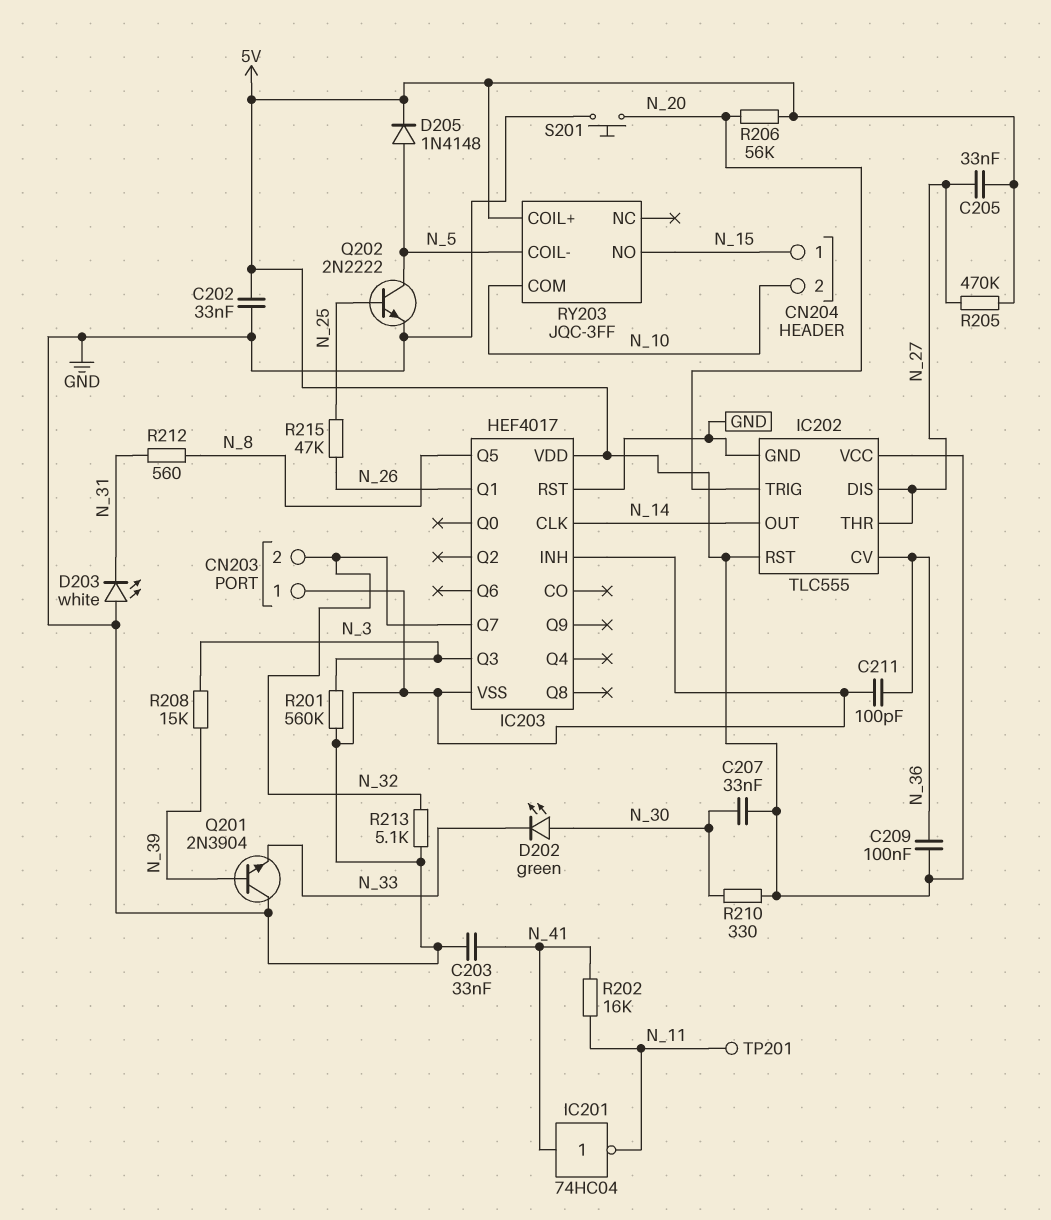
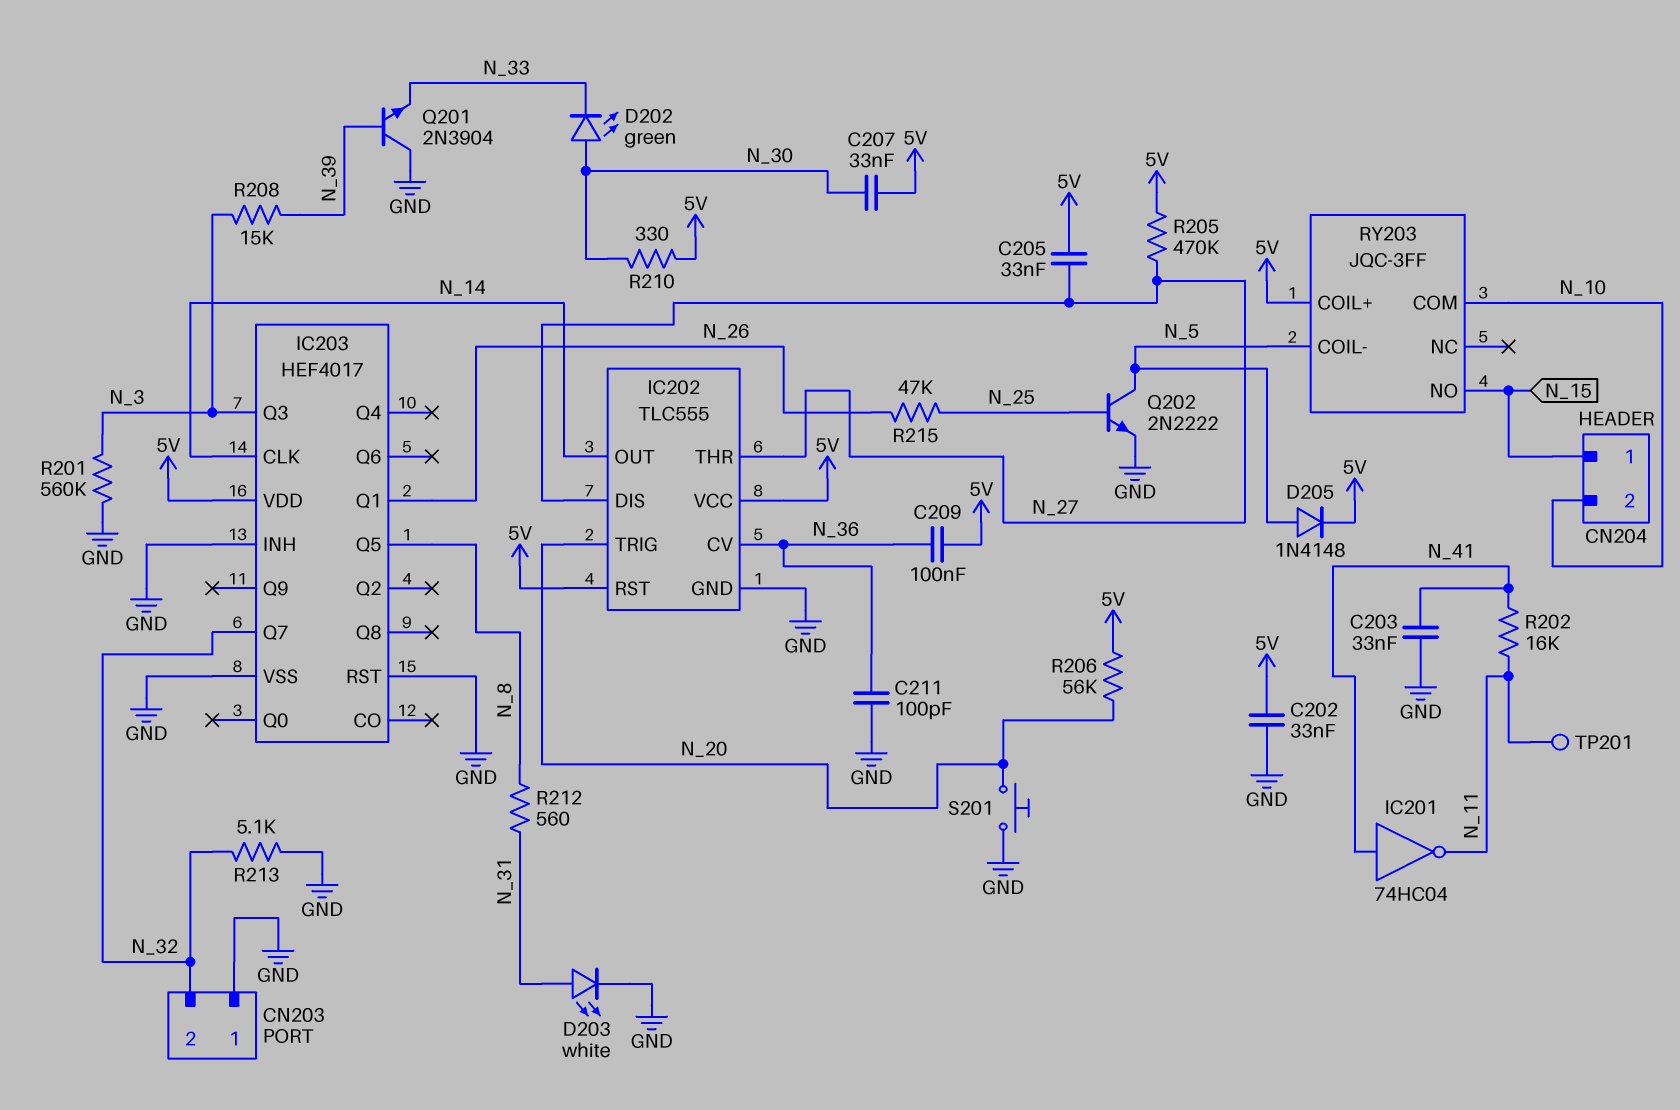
D203: LED white (A GND, K N_31) -> LED white (A N_31, K GND)

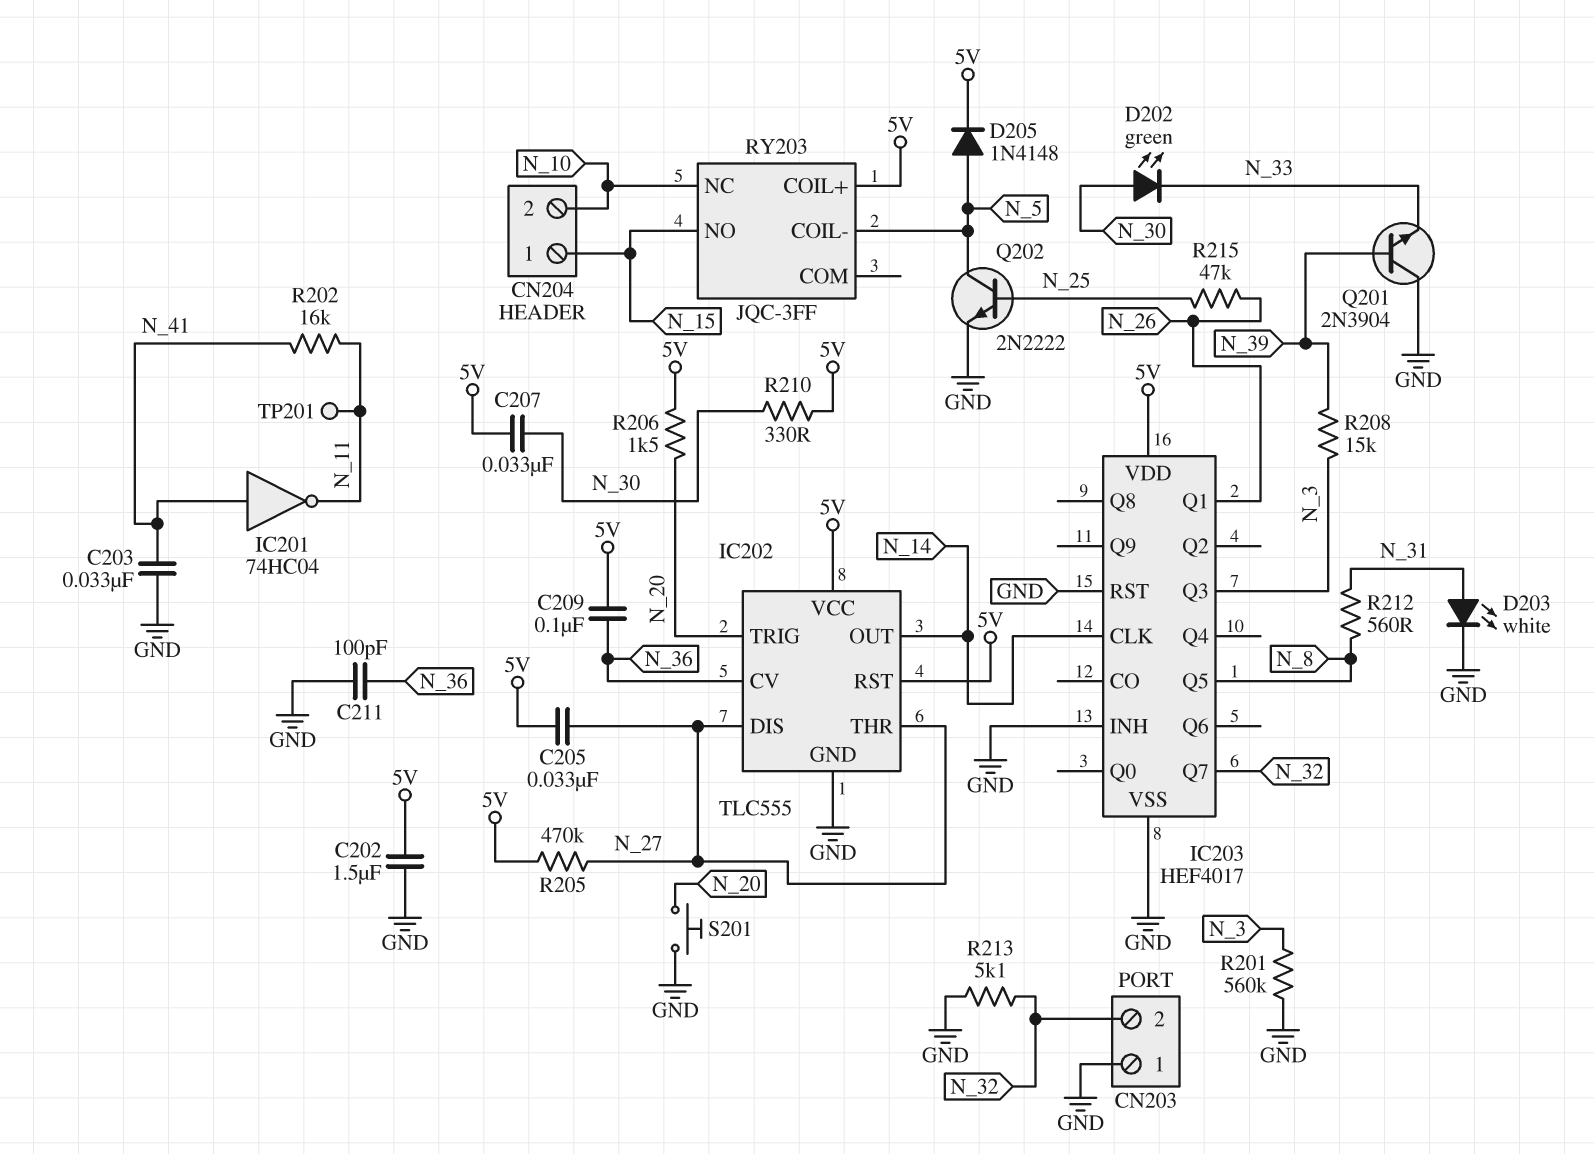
C202: 33nF (5V, GND) -> 1.5uF (5V, GND)
R206: 56k (5V, N_20) -> 1.5k (5V, N_20)
RY203 pin COM: N_10 -> none
RY203 pin NC: none -> N_10

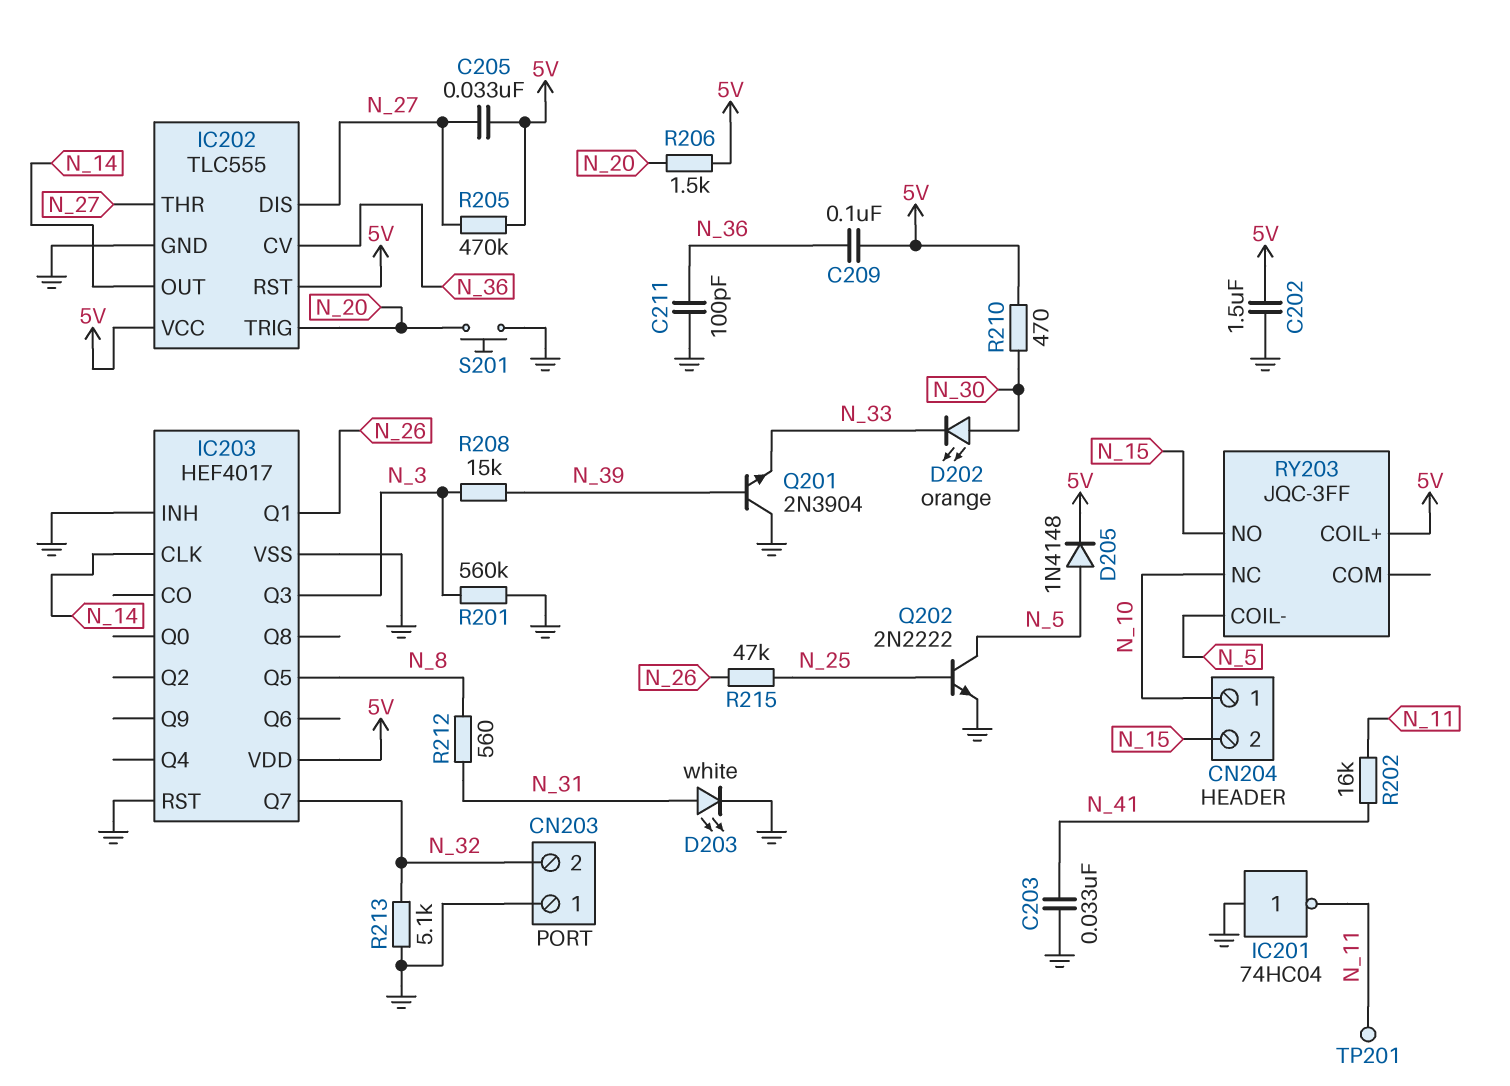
C207: 33nF (5V, N_30) -> none
CN204 pin 1: N_15 -> N_10
CN204 pin 2: N_10 -> N_15
D202: LED green (A N_30, K N_33) -> LED orange (A N_30, K N_33)
IC201: NOT 74HC04 (in N_41, out N_11) -> NOT 74HC04 (in GND, out N_11)
R210: 330 (5V, N_30) -> 470 (5V, N_30)

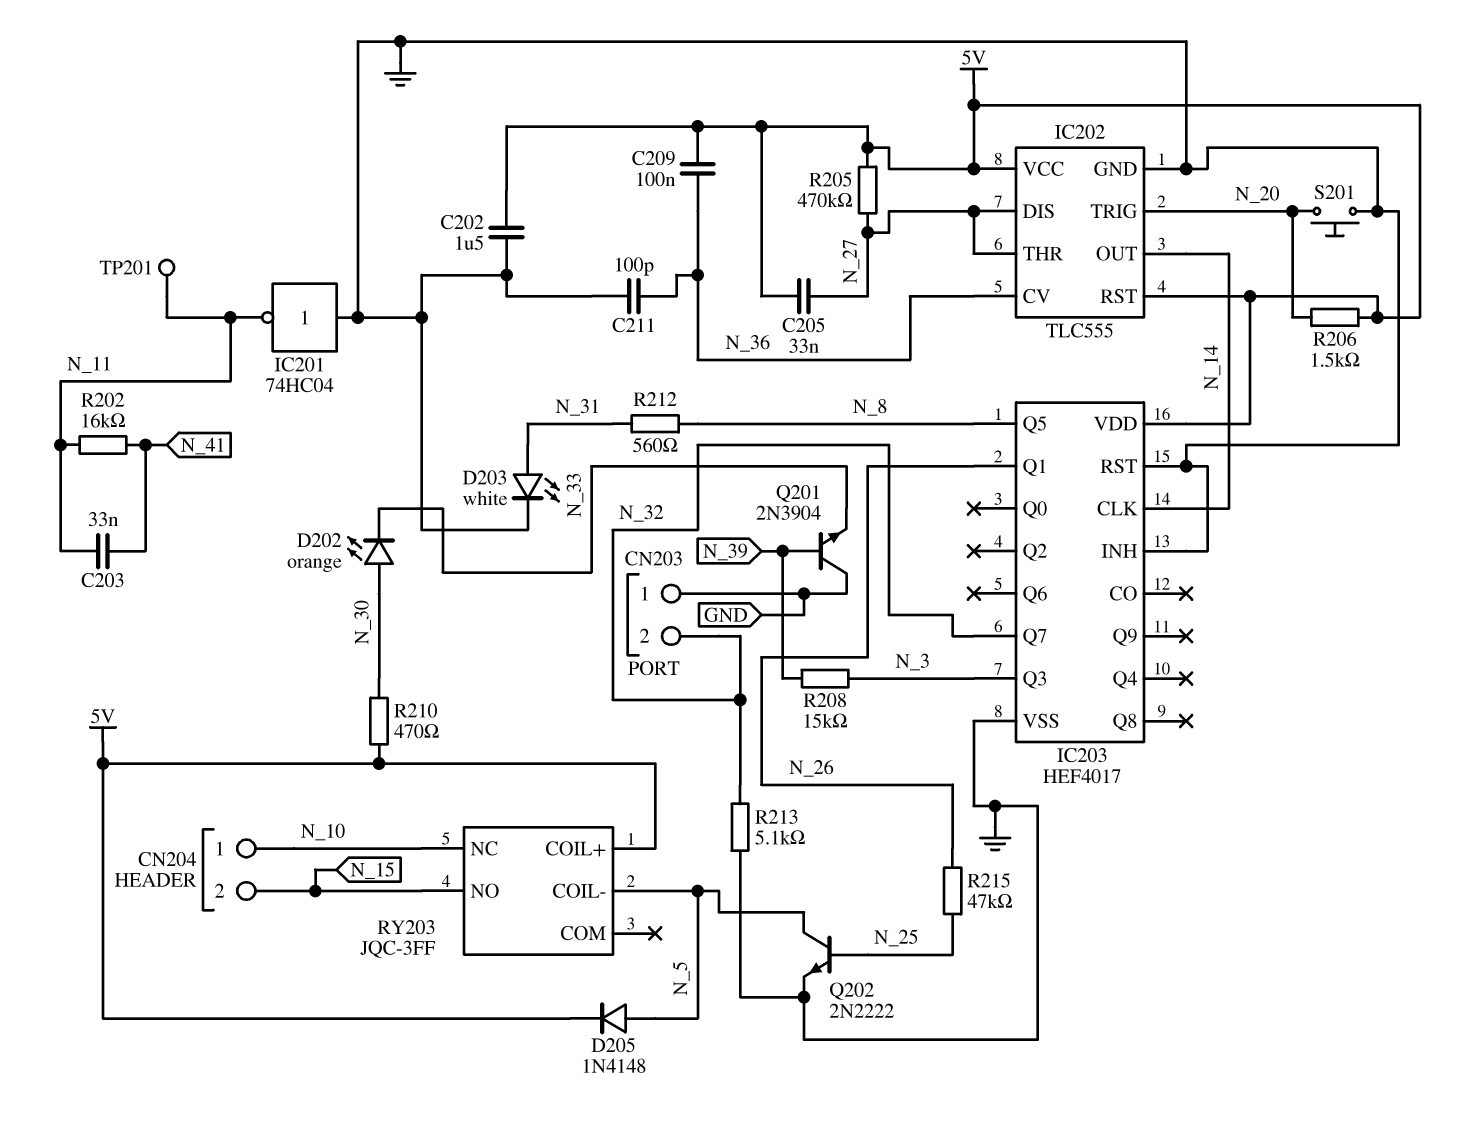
C203: 33nF (GND, N_41) -> 33nF (N_11, N_41)
R201: 560k (GND, N_3) -> none

